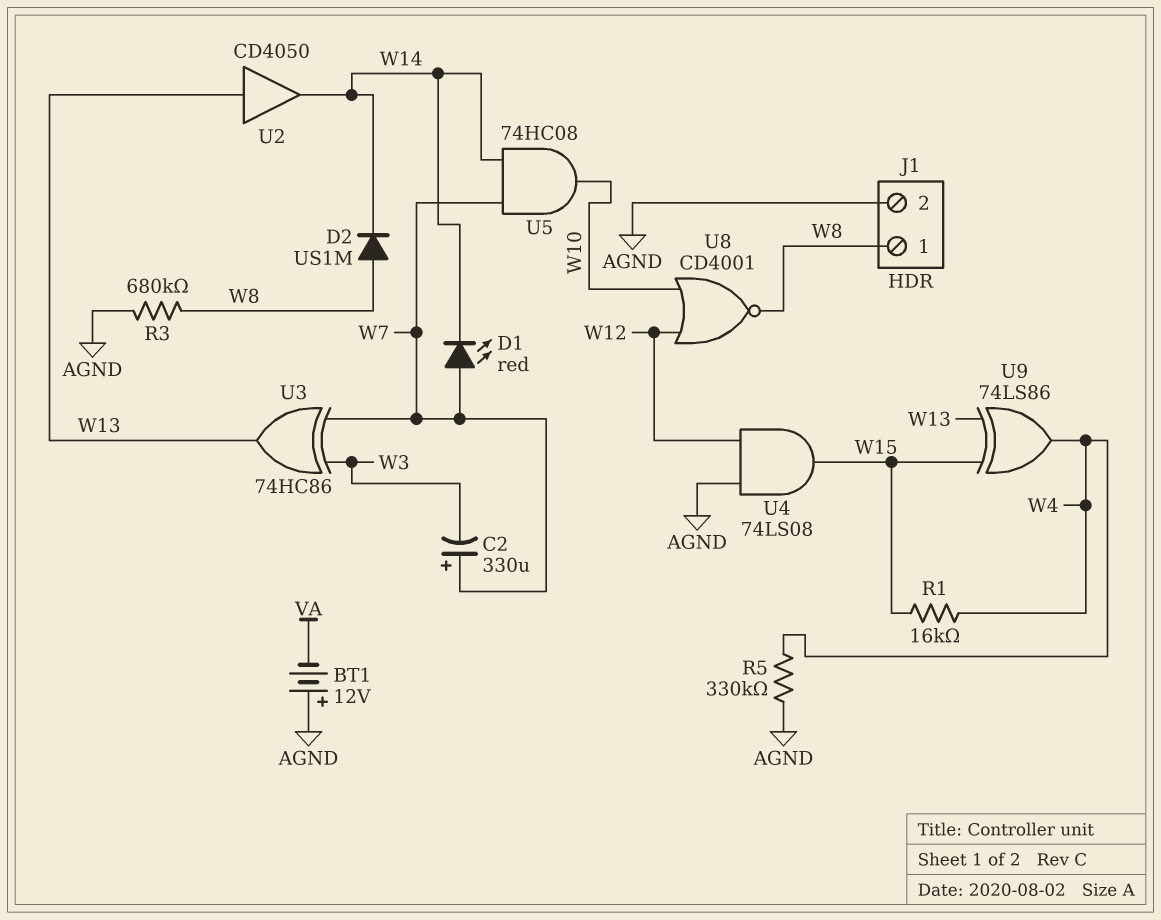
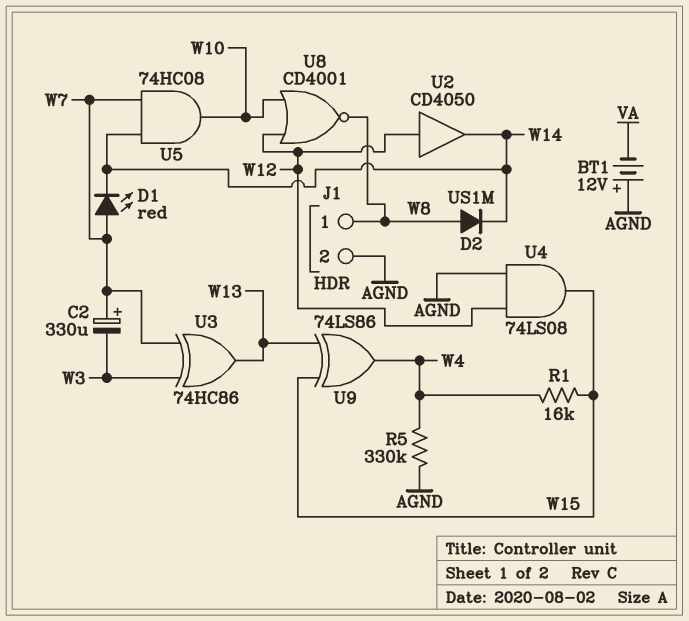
R3: 680k (AGND, W8) -> none
U2: buffer CD4050 (in W13, out W14) -> buffer CD4050 (in W12, out W14)

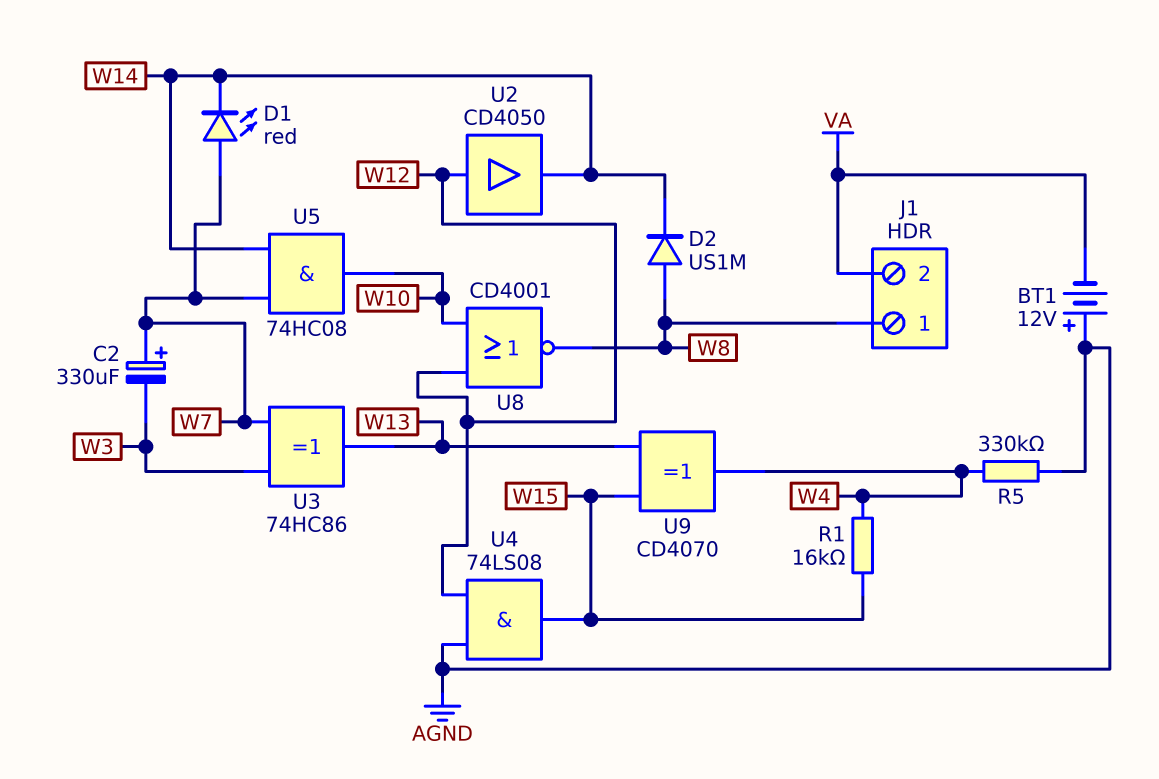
J1 pin 2: AGND -> VA
U9: XOR 74LS86 (in W13, in W15, out W4) -> XOR CD4070 (in W13, in W15, out W4)

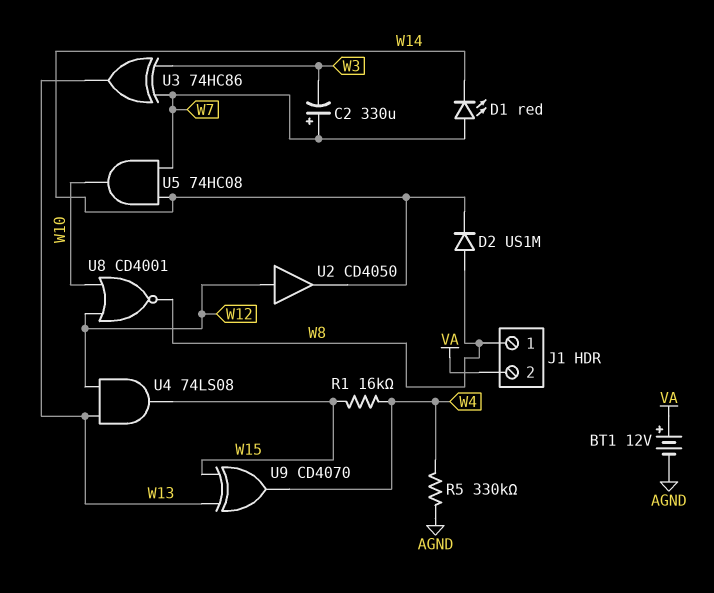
BT1: 12V (plus AGND, minus VA) -> 12V (plus VA, minus AGND)
U4: AND 74LS08 (in AGND, in W12, out W15) -> AND 74LS08 (in W12, in W13, out W15)

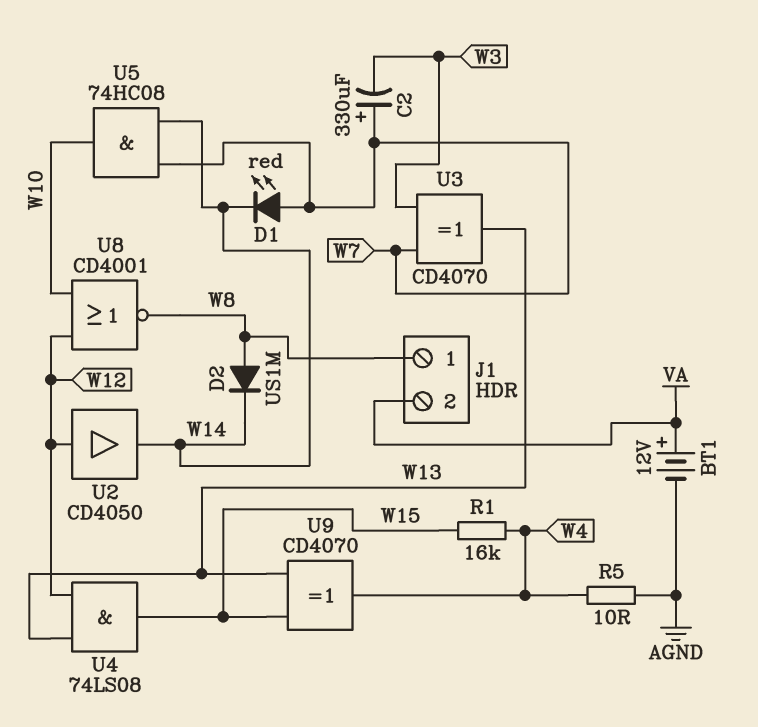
R5: 330k (AGND, W4) -> 10 (AGND, W4)
U3: XOR 74HC86 (in W3, in W7, out W13) -> XOR CD4070 (in W3, in W7, out W13)

